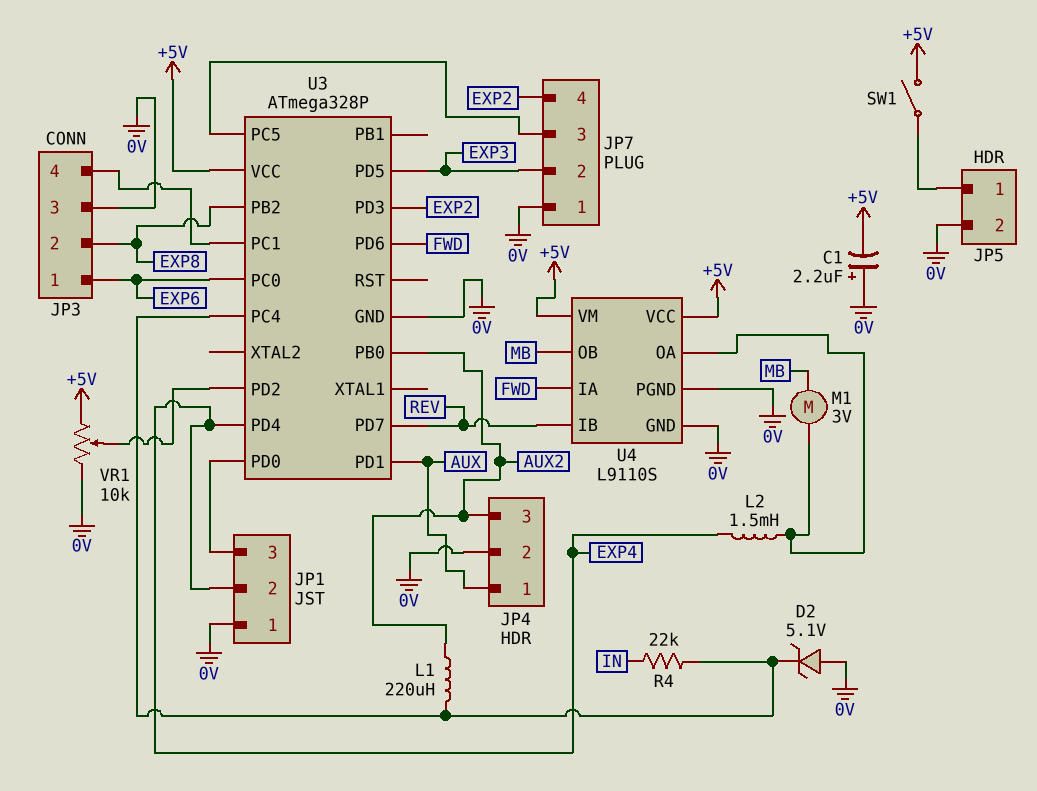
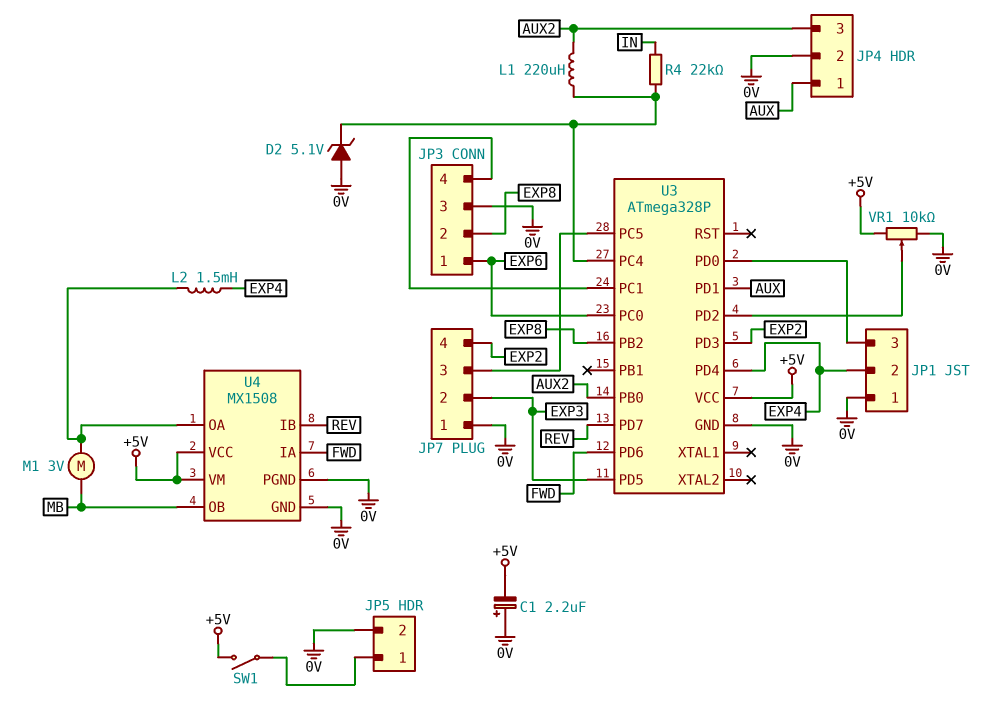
U4: L9110S -> MX1508

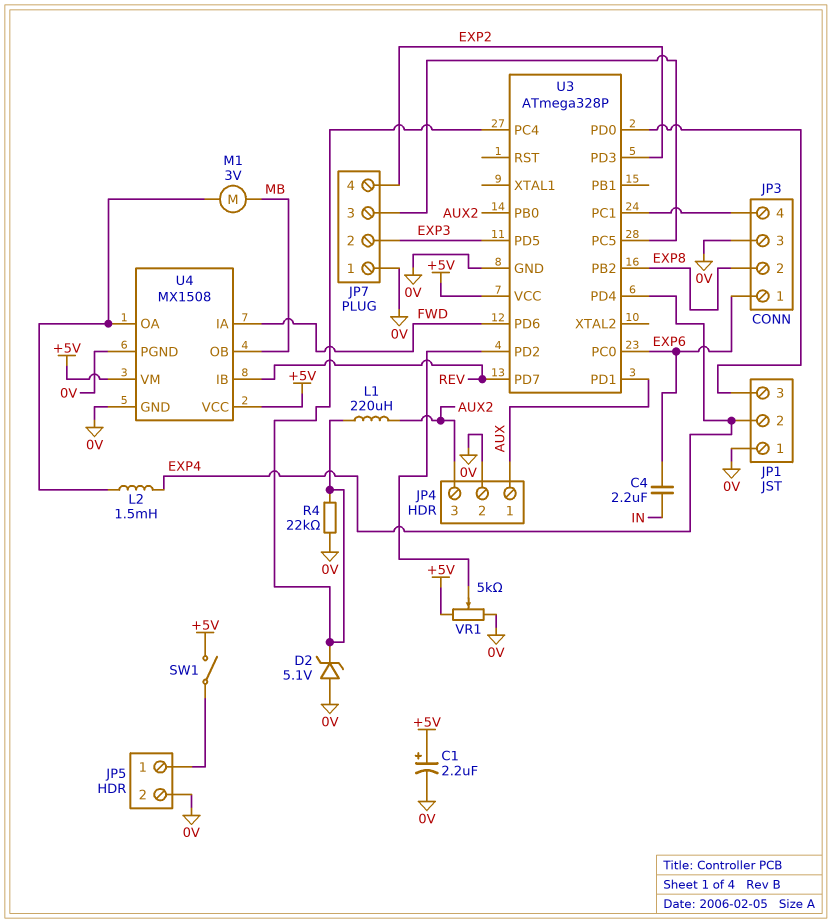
C1: 2.2uF (plus 0V, minus +5V) -> 2.2uF (plus +5V, minus 0V)
C4: none -> 2.2uF (EXP6, IN)
R4: 22k (IN, U3/PC4) -> 22k (0V, U3/PC4)
VR1: 10k (+5V, 0V, wiper U3/PD2) -> 5k (+5V, 0V, wiper U3/PD2)

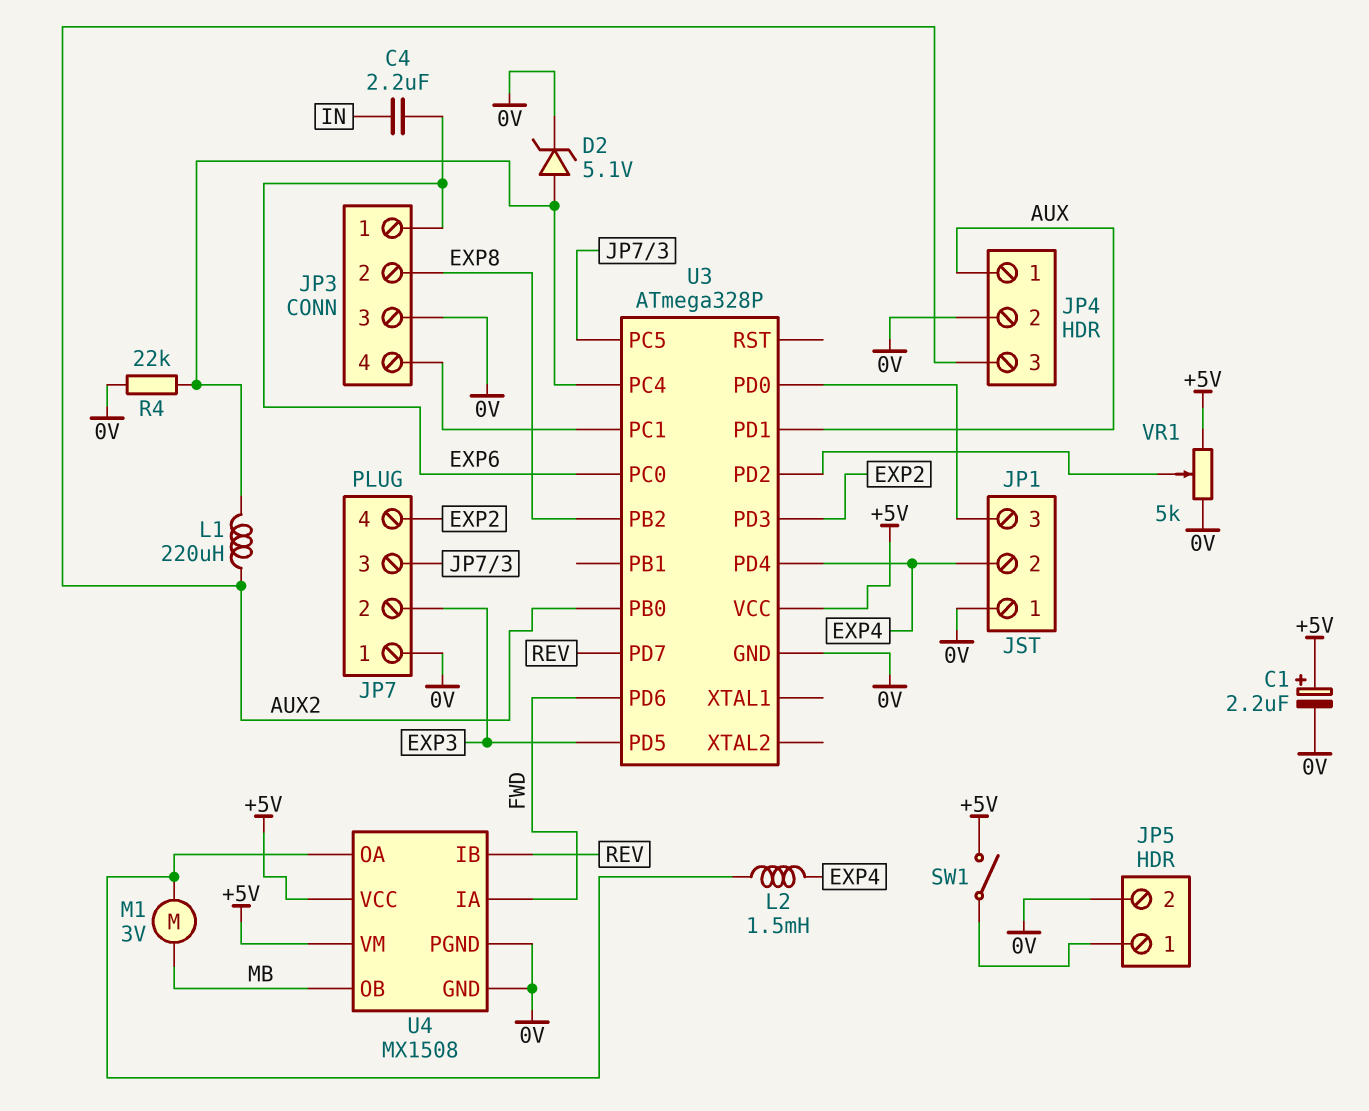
D2: zener 5.1V (A 0V, K U3/PC4) -> zener 5.1V (A U3/PC4, K 0V)

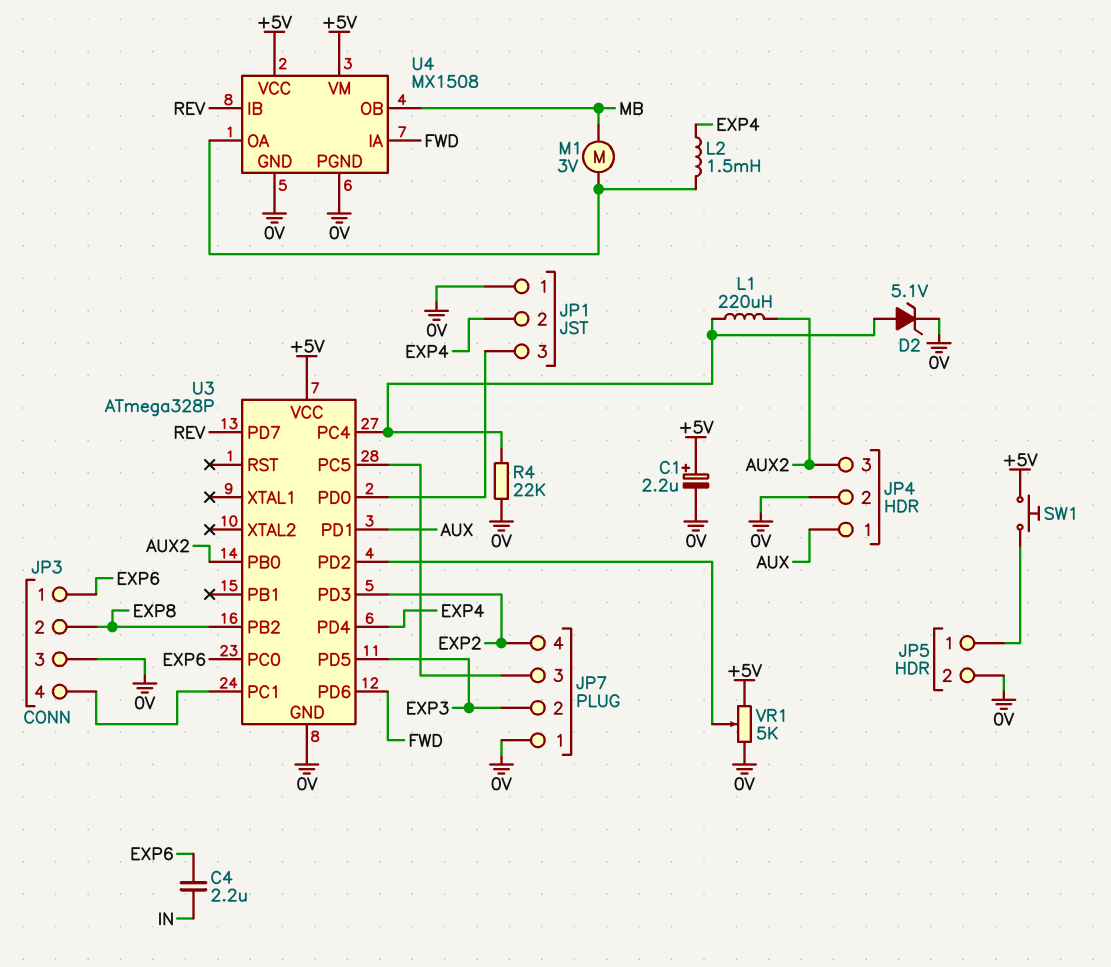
SW1: switch (+5V, JP5/1) -> button (+5V, JP5/1)

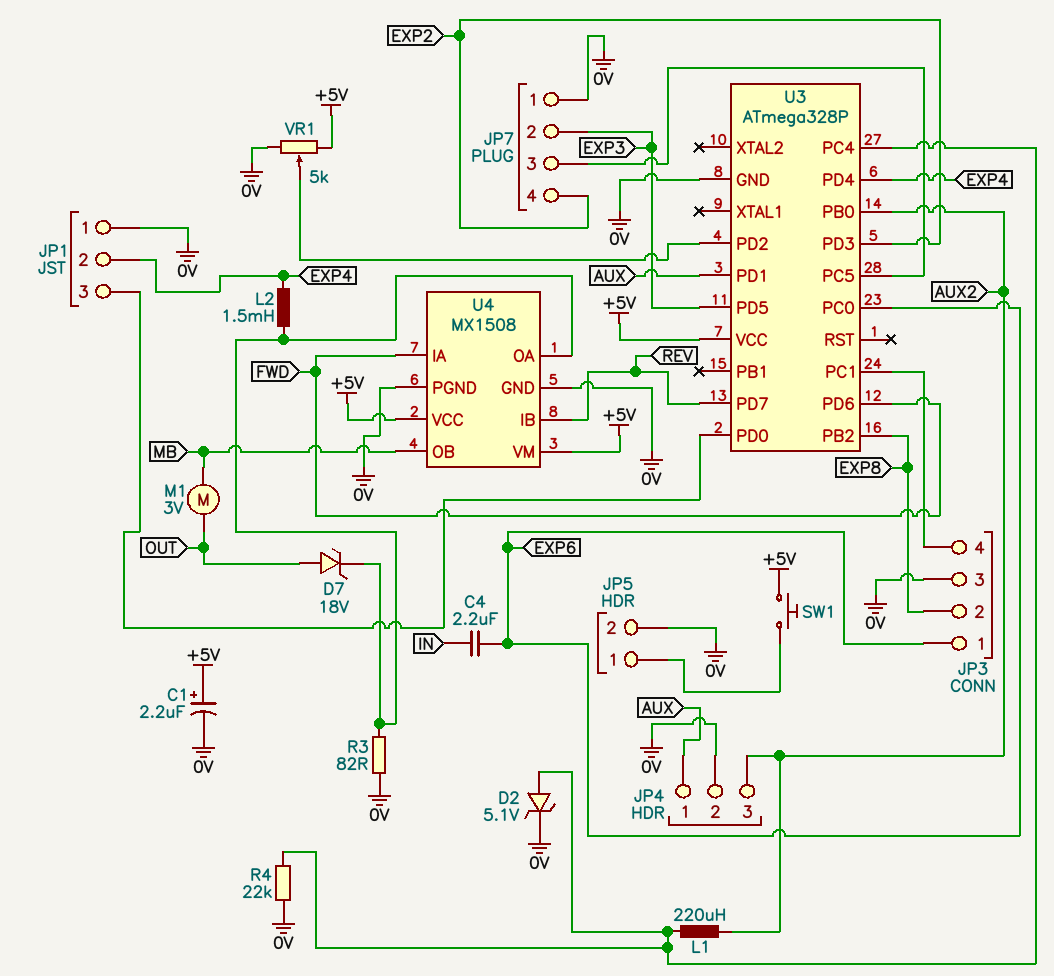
D7: none -> zener 18V (A OUT, K U4/OA)
M1: motor 3V (MB, U4/OA) -> motor 3V (MB, OUT)
R3: none -> 82 (0V, U4/OA)

